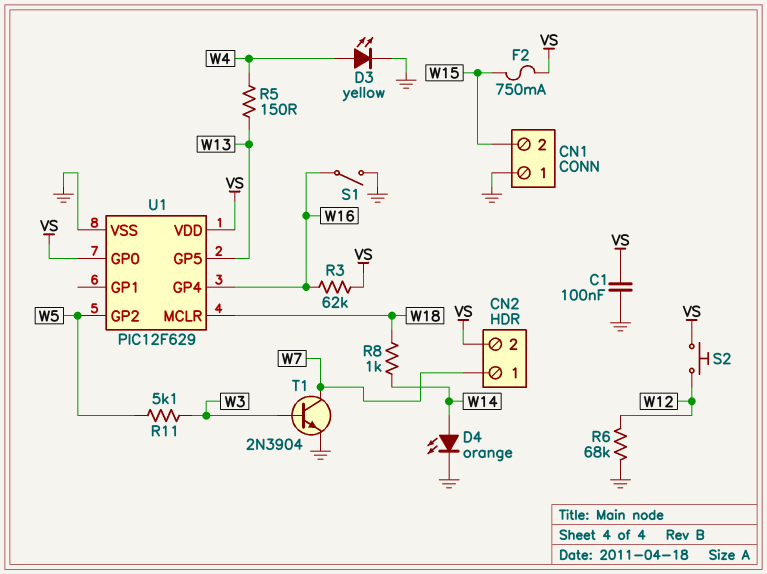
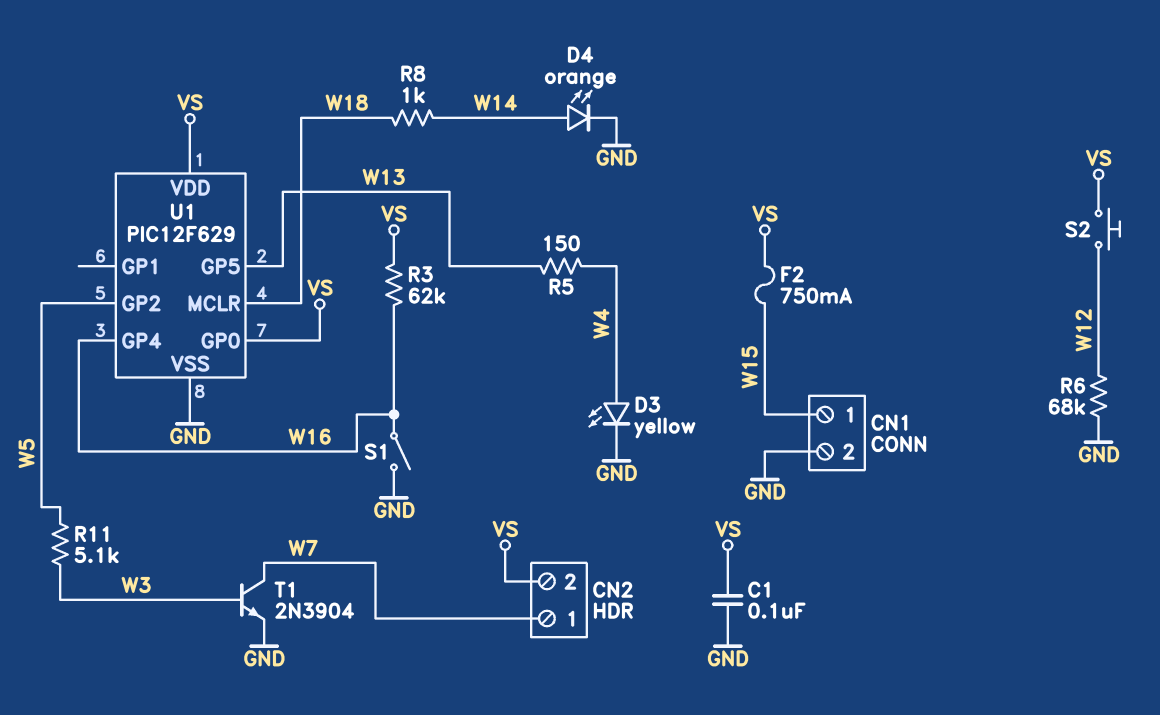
CN1 pin 1: GND -> W15
CN1 pin 2: W15 -> GND

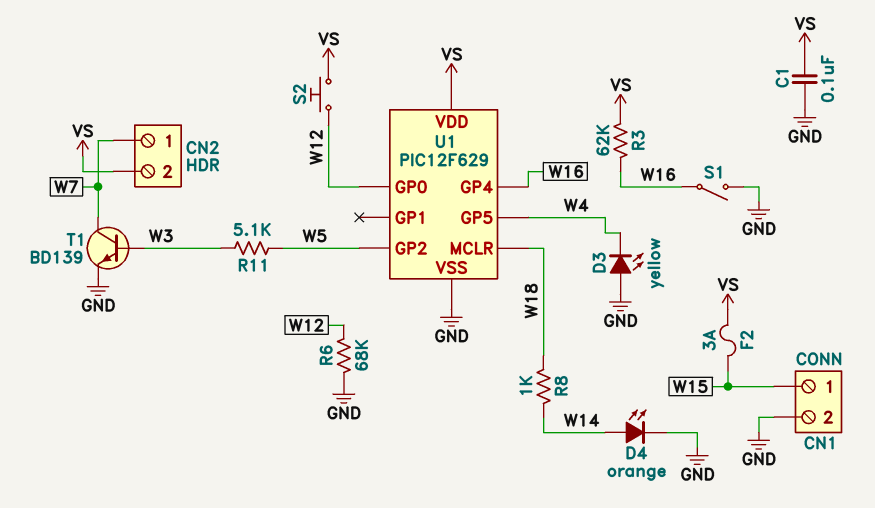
D3: LED yellow (A W4, K GND) -> LED yellow (A GND, K W4)
F2: 750mA (VS, W15) -> 3A (VS, W15)
R5: 150 (W4, W13) -> none
T1: NPN 2N3904 (B W3, C W7, E GND) -> NPN BD139 (B W3, C W7, E GND)
U1 pin GP0: VS -> W12
U1 pin GP5: W13 -> W4

